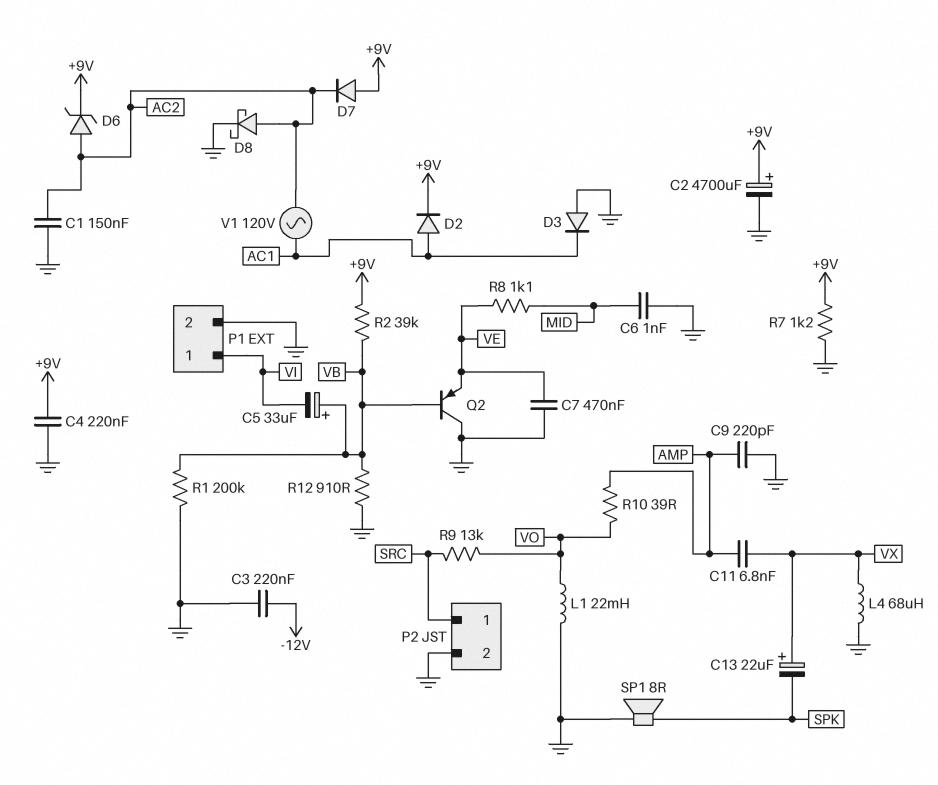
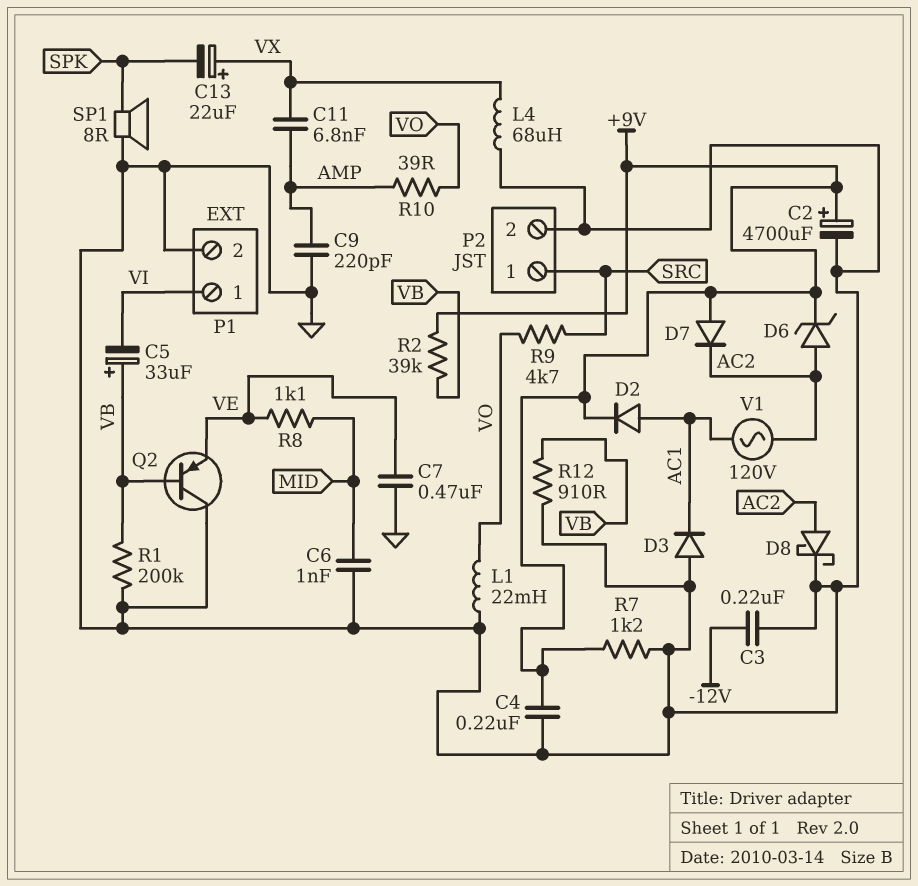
C1: 150nF (AC2, GND) -> none
R9: 13k (SRC, VO) -> 4.7k (SRC, VO)

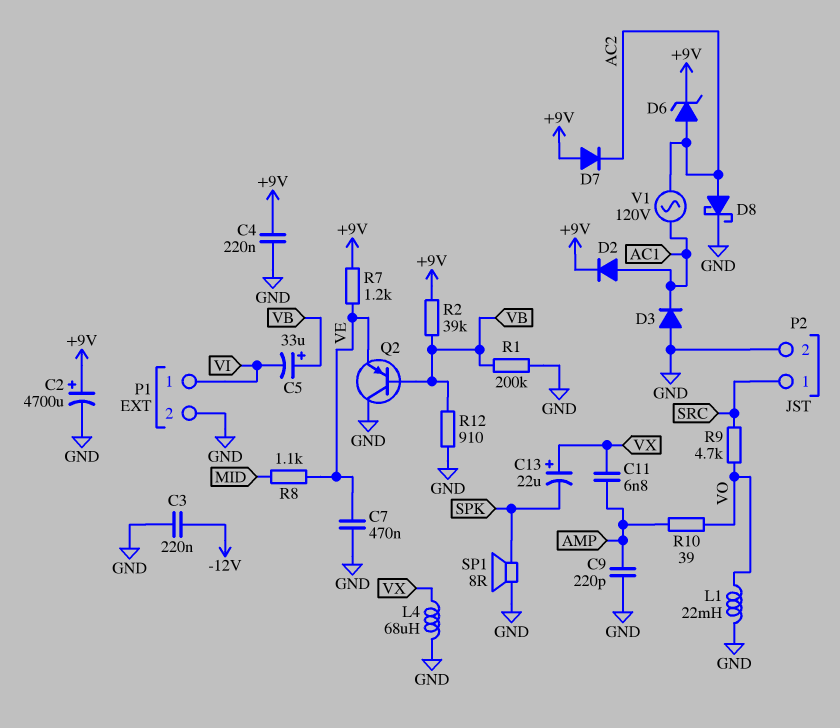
C6: 1nF (GND, MID) -> none
R7: 1.2k (+9V, GND) -> 1.2k (+9V, VE)

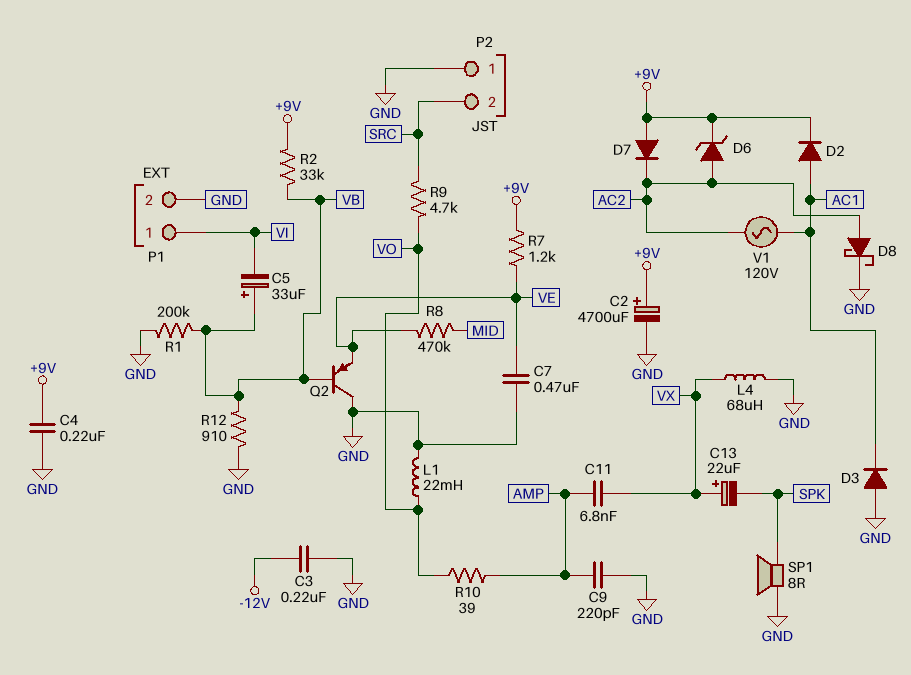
P2 pin 1: SRC -> GND
P2 pin 2: GND -> SRC
R2: 39k (+9V, VB) -> 33k (+9V, VB)
R8: 1.1k (MID, VE) -> 470k (MID, VE)

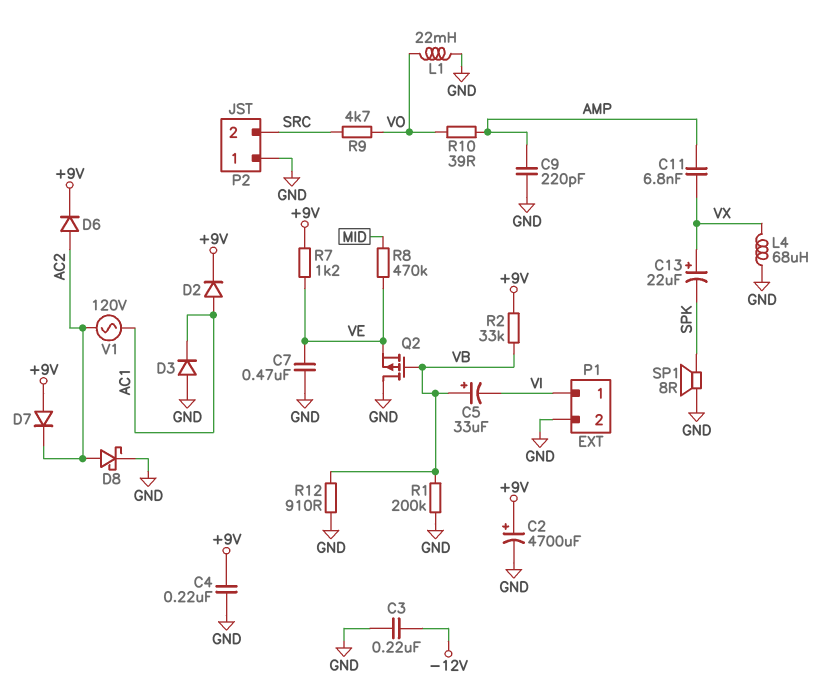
D6: zener (A AC2, K +9V) -> diode (A AC2, K +9V)
Q2: PNP (B VB, C GND, E VE) -> PMOS (G VB, D GND, S VE)

